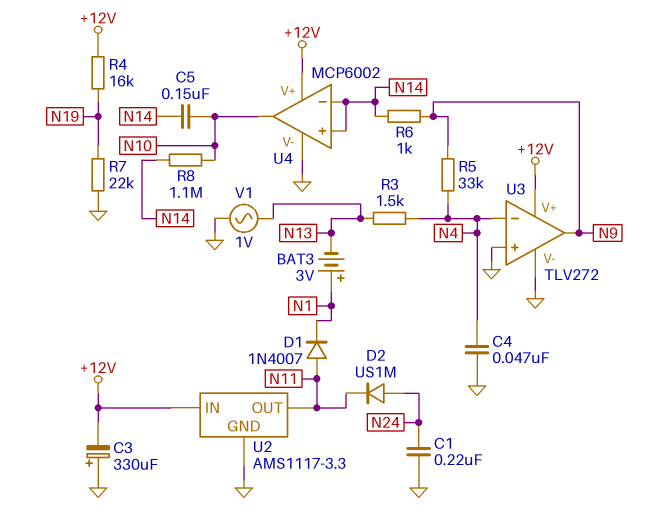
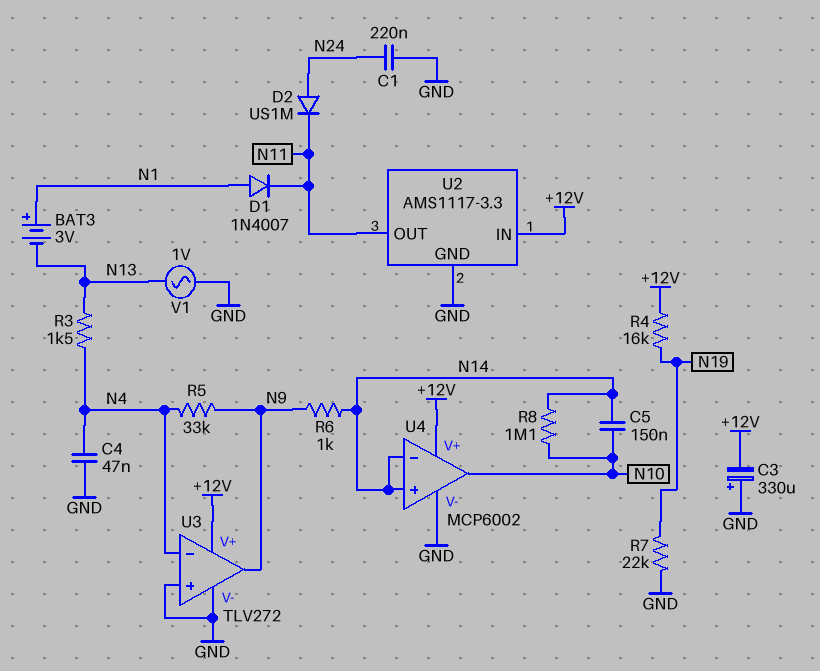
D1: diode 1N4007 (A N11, K N1) -> diode 1N4007 (A N1, K N11)

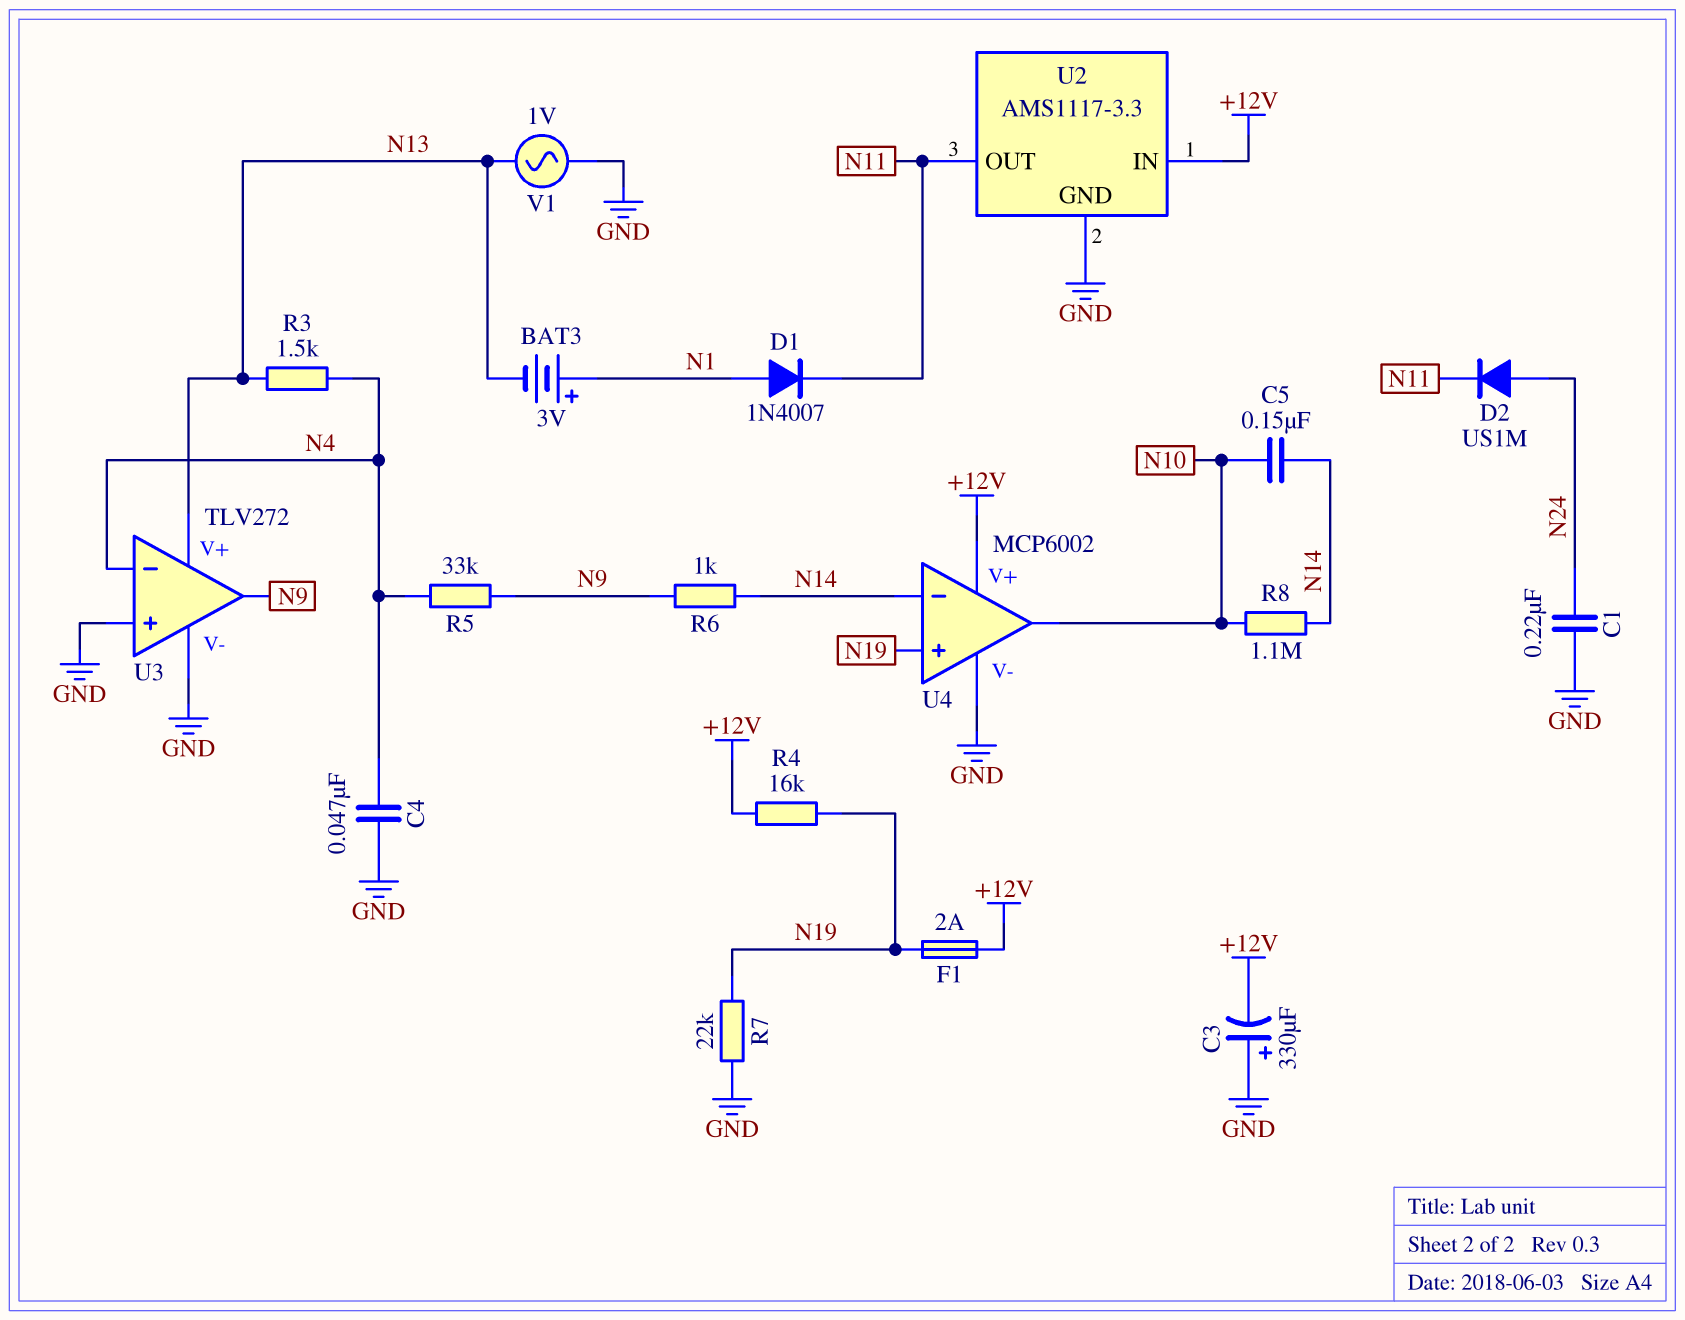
F1: none -> 2A (+12V, N19)
U3 pin V+: +12V -> N13
U4 pin in+: N14 -> N19

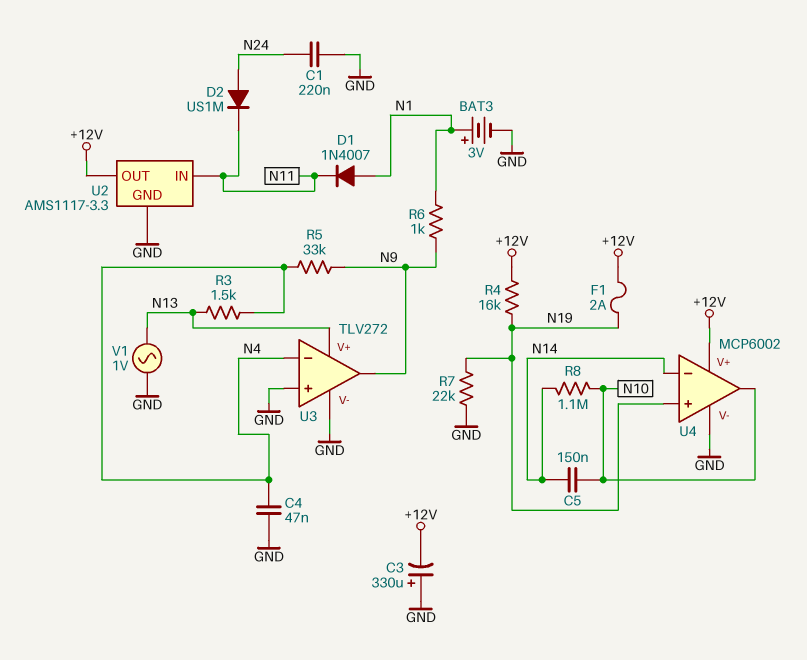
BAT3: 3V (plus N1, minus N13) -> 3V (plus N1, minus GND)
R6: 1k (N9, N14) -> 1k (N1, N9)
U2 pin IN: +12V -> N11
U2 pin OUT: N11 -> +12V

